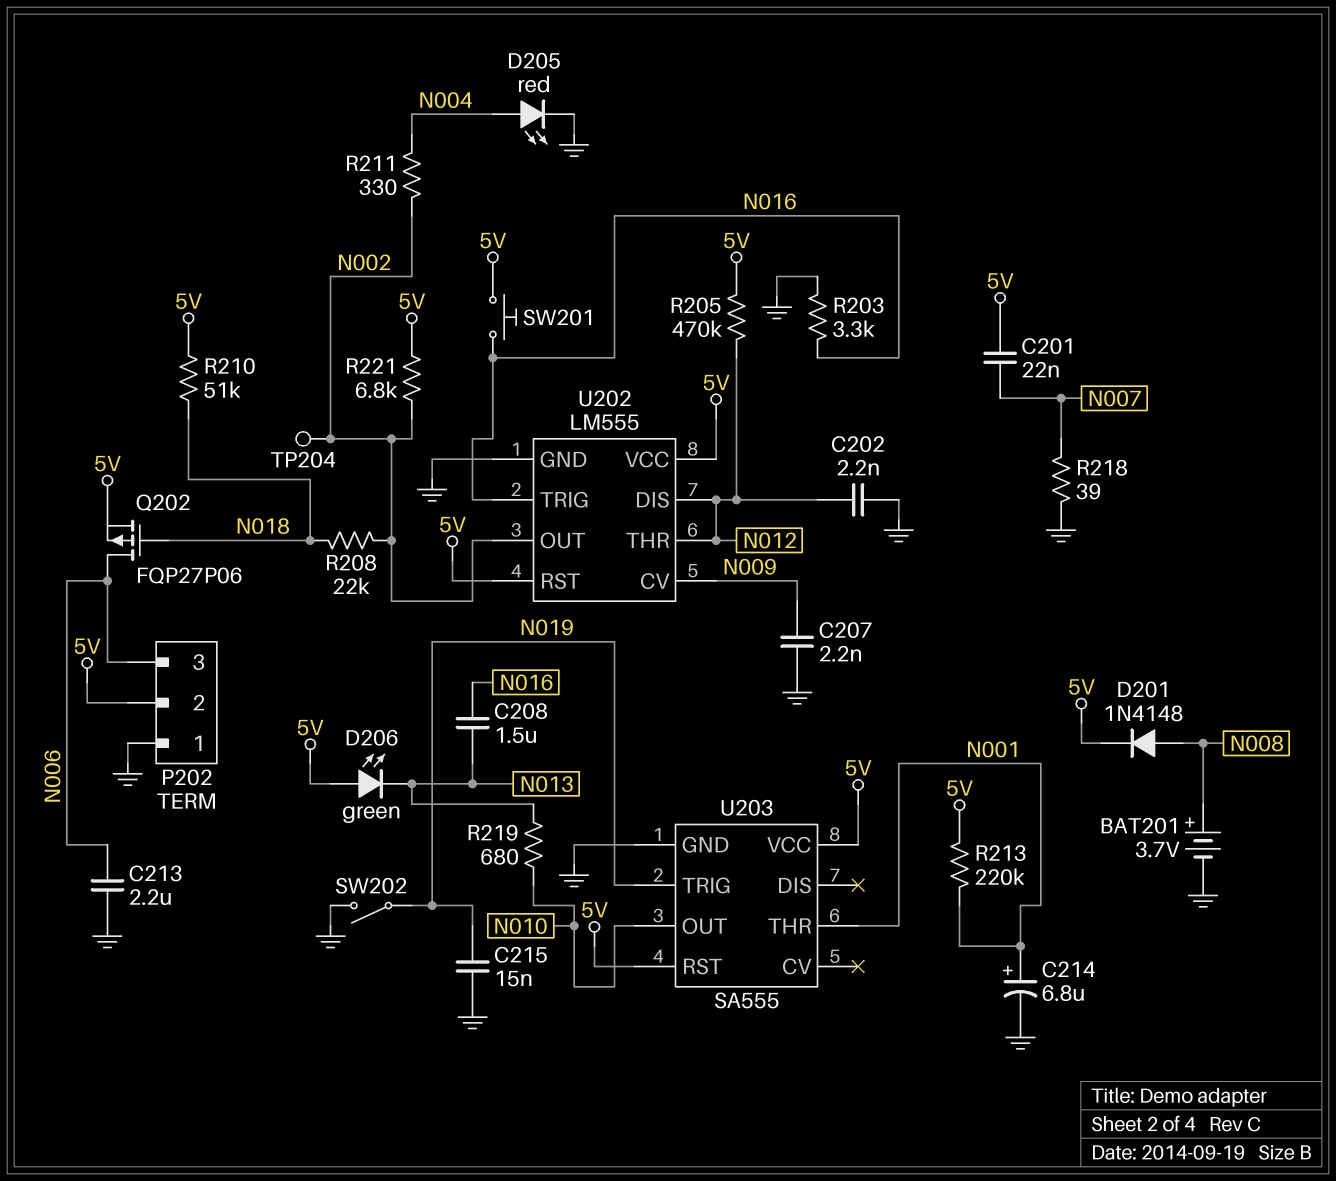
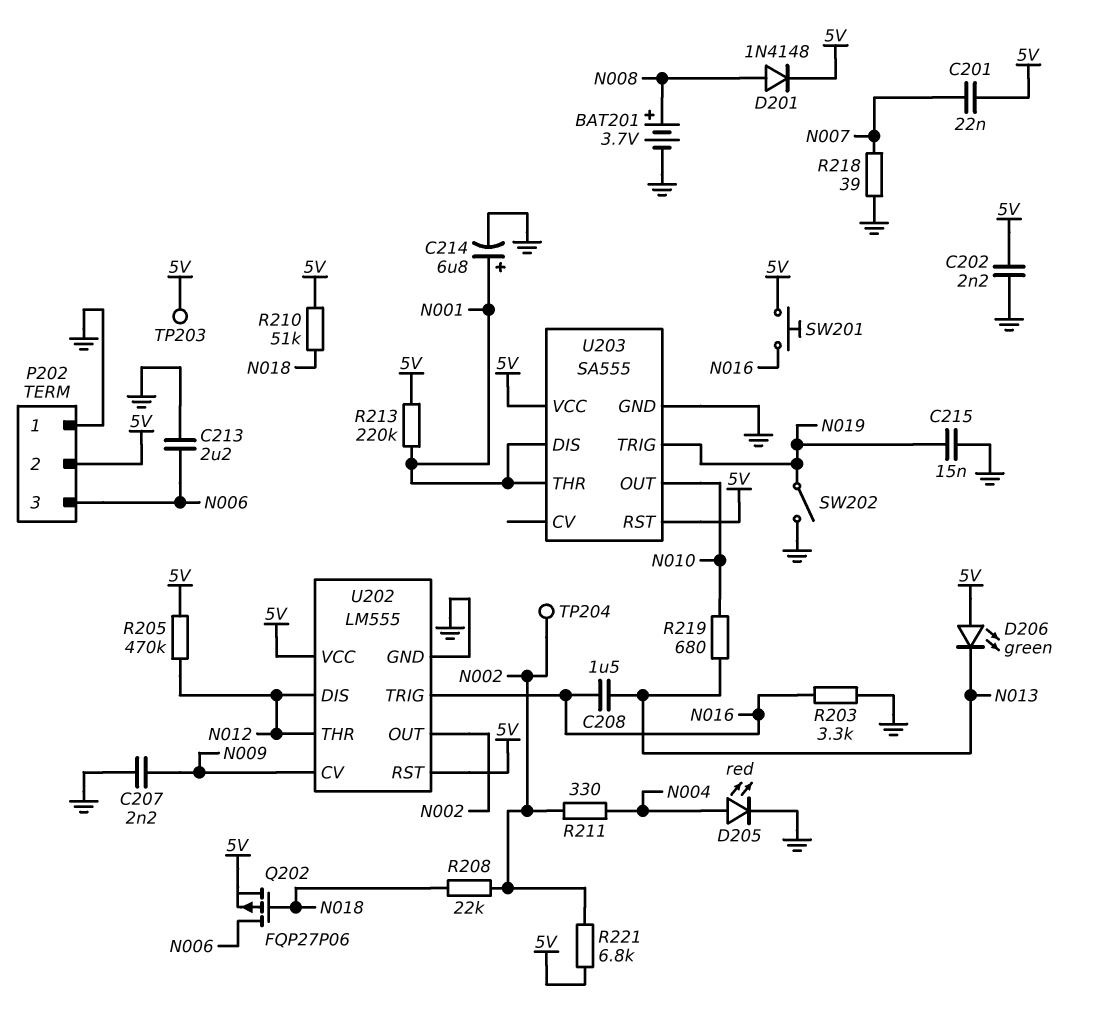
C202: 2.2nF (GND, N012) -> 2.2nF (5V, GND)
TP203: none -> test point (5V)
U203 pin DIS: none -> N001

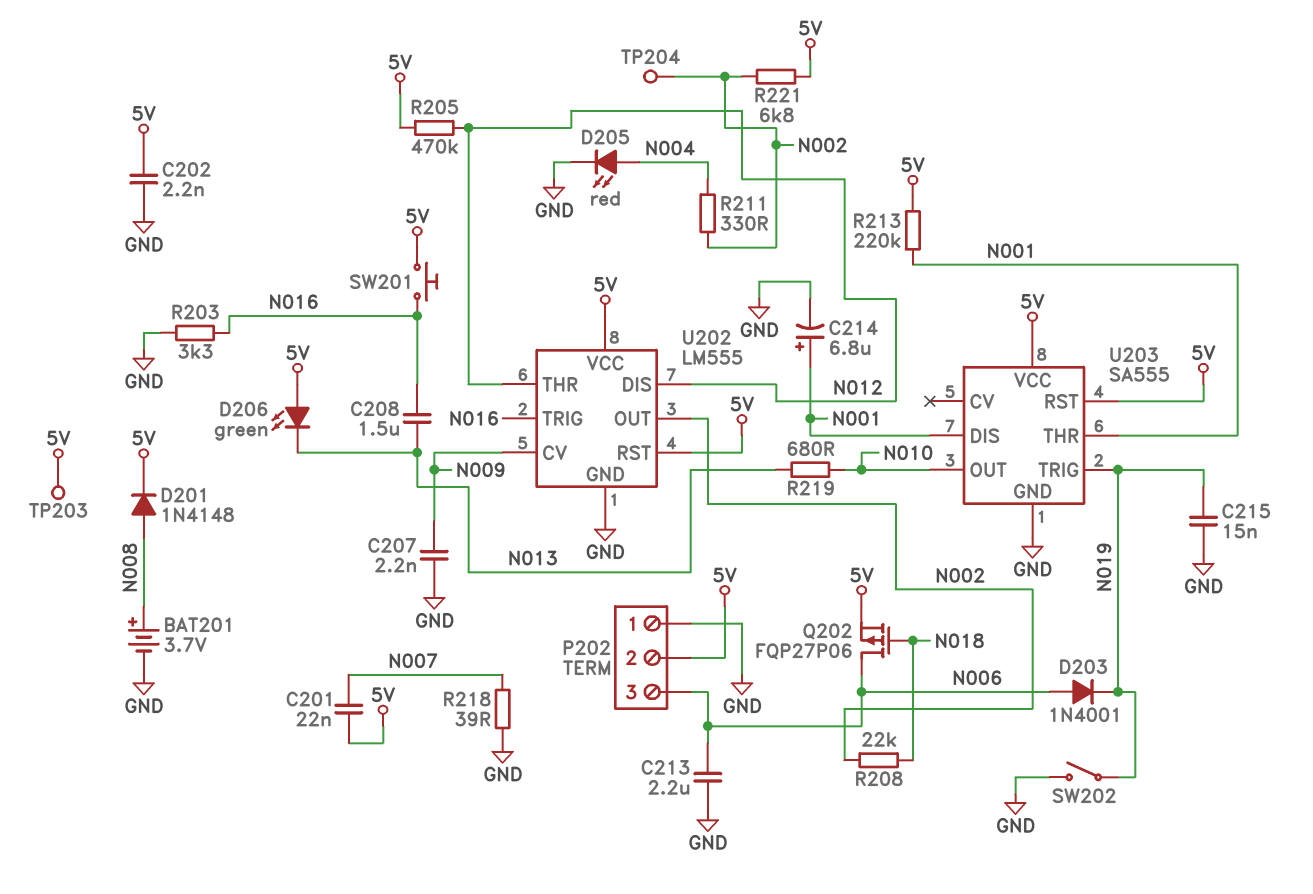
D203: none -> diode 1N4001 (A N006, K N019)
R210: 51k (5V, N018) -> none

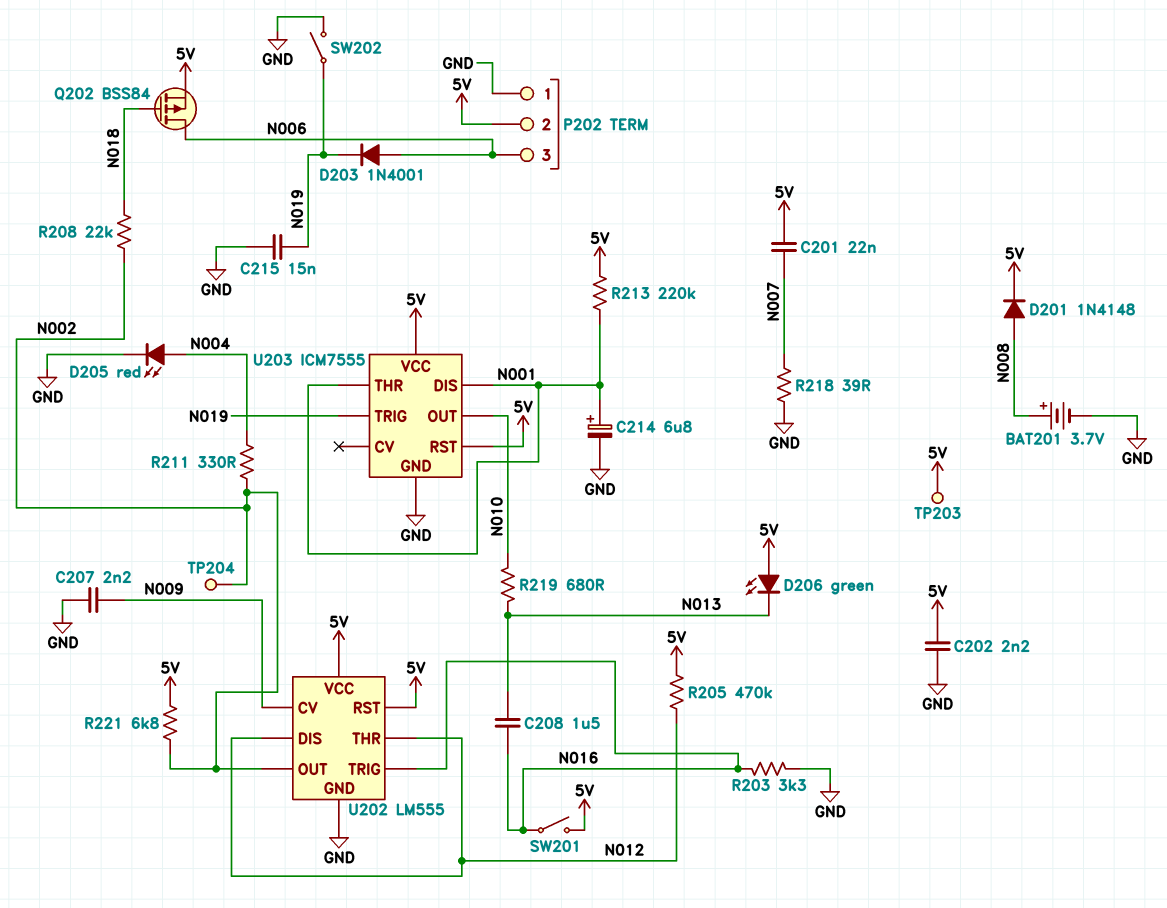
C213: 2.2uF (GND, N006) -> none
Q202: PMOS FQP27P06 (G N018, D N006, S 5V) -> PMOS BSS84 (G N018, D N006, S 5V)
SW201: button (5V, N016) -> switch (5V, N016)
U203: SA555 -> ICM7555

